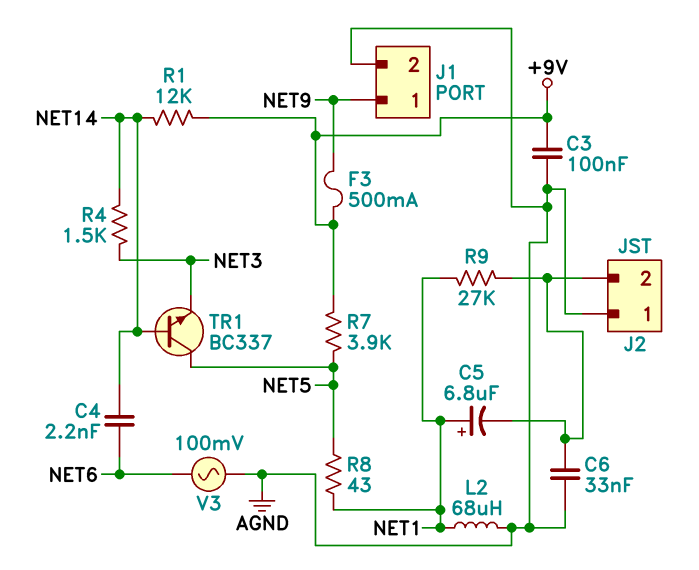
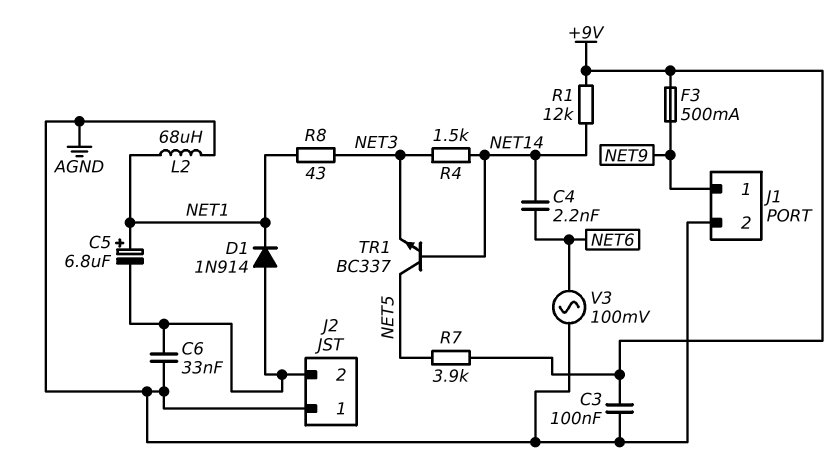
D1: none -> diode 1N914 (A J2/2, K NET1)
R8: 43 (NET1, NET5) -> 43 (NET1, NET3)
R9: 27k (J2/2, NET1) -> none

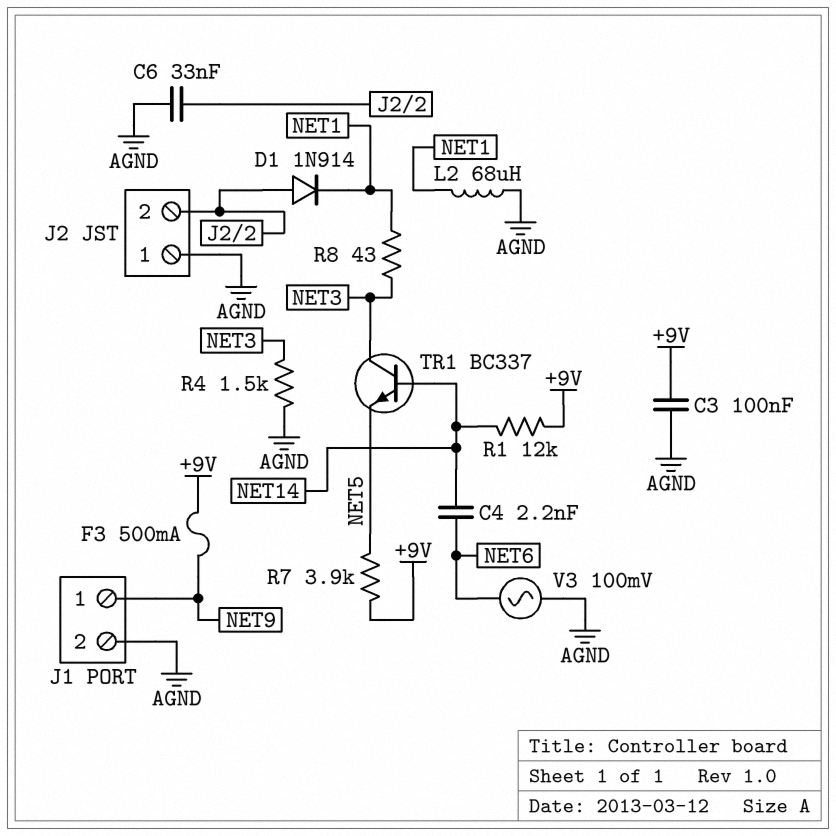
C5: 6.8uF (plus NET1, minus J2/2) -> none
R4: 1.5k (NET3, NET14) -> 1.5k (AGND, NET3)
TR1: NPN BC337 (B NET14, C NET5, E NET3) -> NPN BC337 (B NET14, C NET3, E NET5)

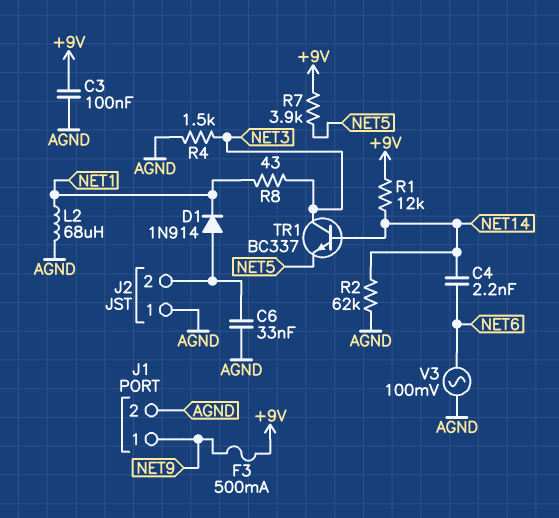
R2: none -> 62k (AGND, NET14)

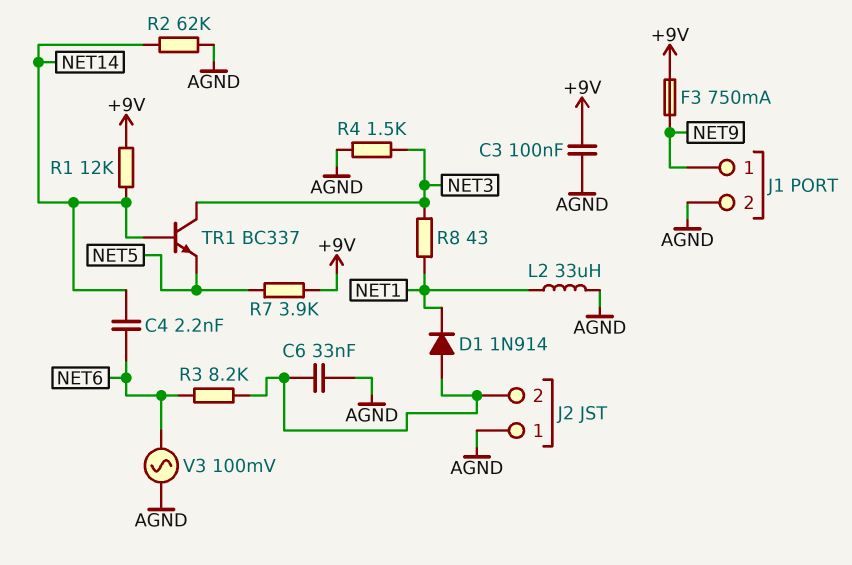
F3: 500mA (+9V, NET9) -> 750mA (+9V, NET9)
L2: 68uH (AGND, NET1) -> 33uH (AGND, NET1)
R3: none -> 8.2k (J2/2, NET6)

